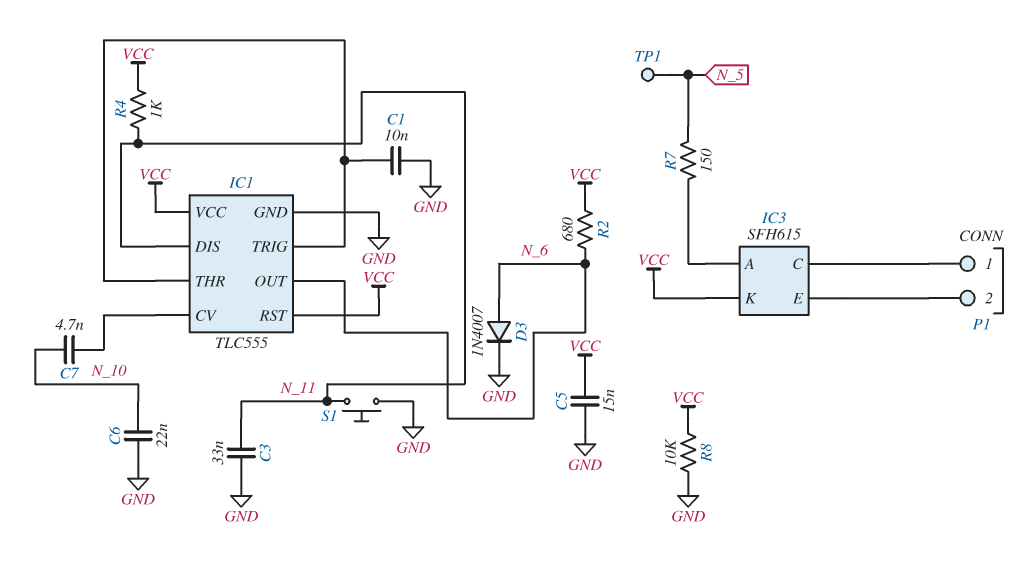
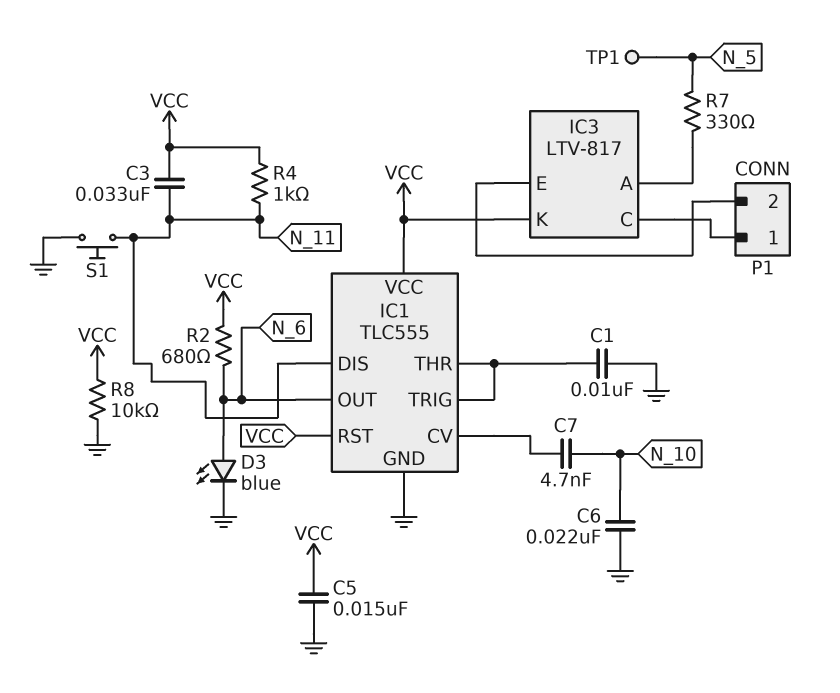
C3: 33nF (GND, N_11) -> 33nF (N_11, VCC)
D3: diode 1N4007 (A N_6, K GND) -> LED blue (A N_6, K GND)
IC3: SFH615 -> LTV-817
R7: 150 (IC3/A, N_5) -> 330 (IC3/A, N_5)

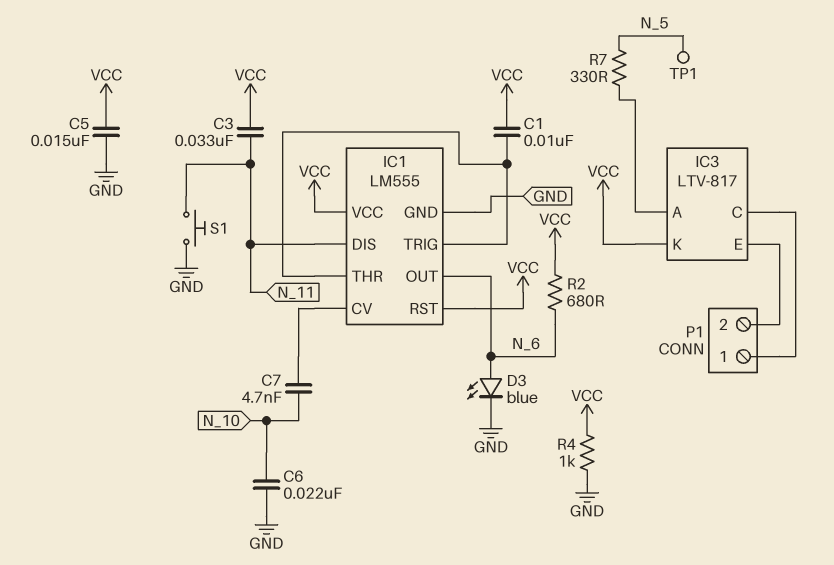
C1: 10nF (GND, IC1/THR) -> 10nF (IC1/THR, VCC)
IC1: TLC555 -> LM555
R4: 1k (N_11, VCC) -> 1k (GND, VCC)
R8: 10k (GND, VCC) -> none

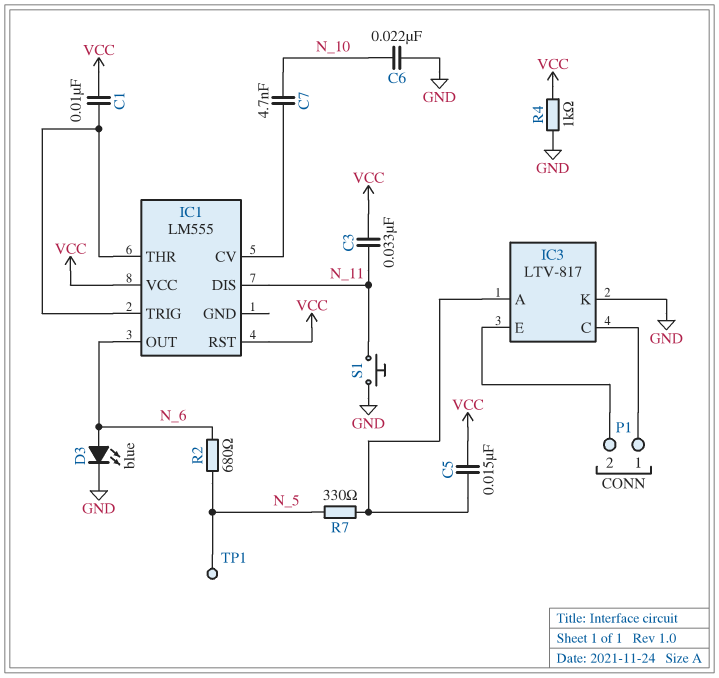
C5: 15nF (GND, VCC) -> 15nF (IC3/A, VCC)
IC1 pin GND: GND -> none
IC3 pin K: VCC -> GND
R2: 680 (N_6, VCC) -> 680 (N_5, N_6)

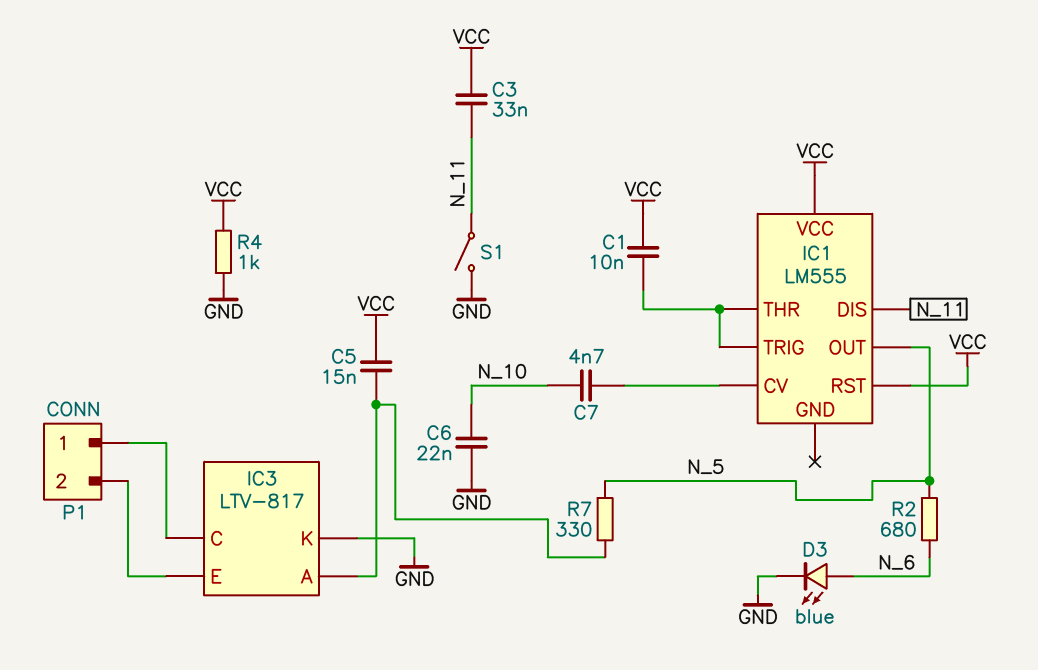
IC1 pin OUT: N_6 -> N_5
S1: button (GND, N_11) -> switch (GND, N_11)
TP1: test point (N_5) -> none

